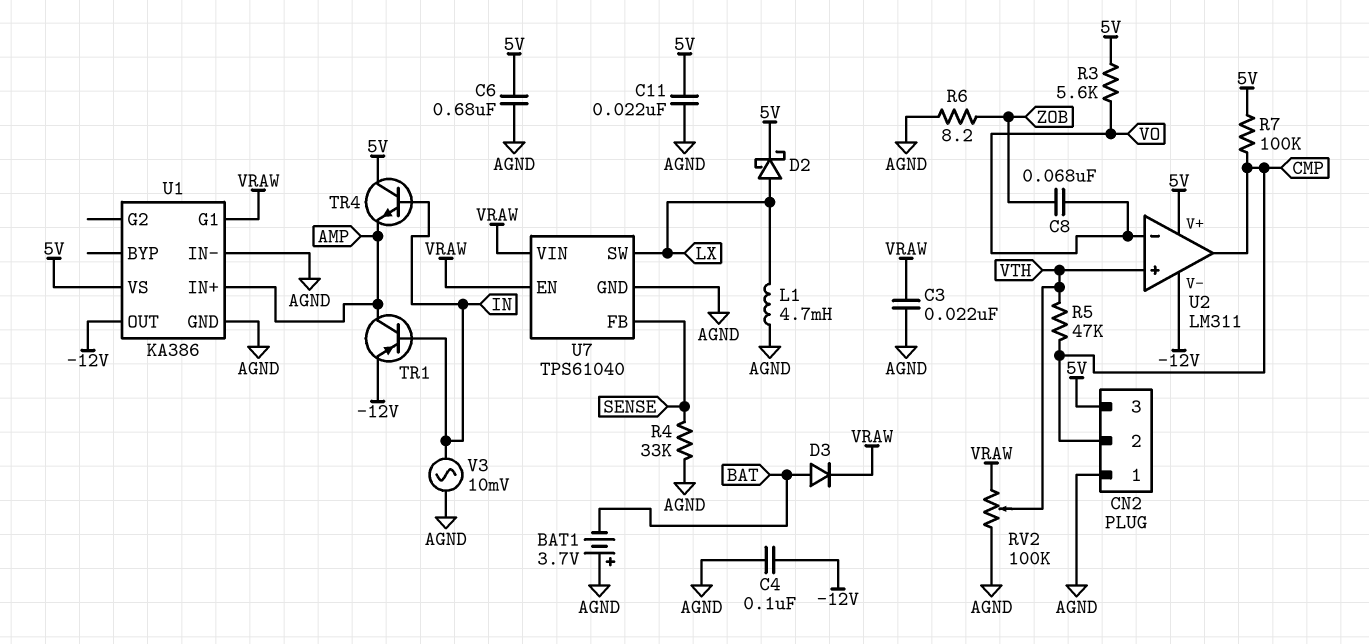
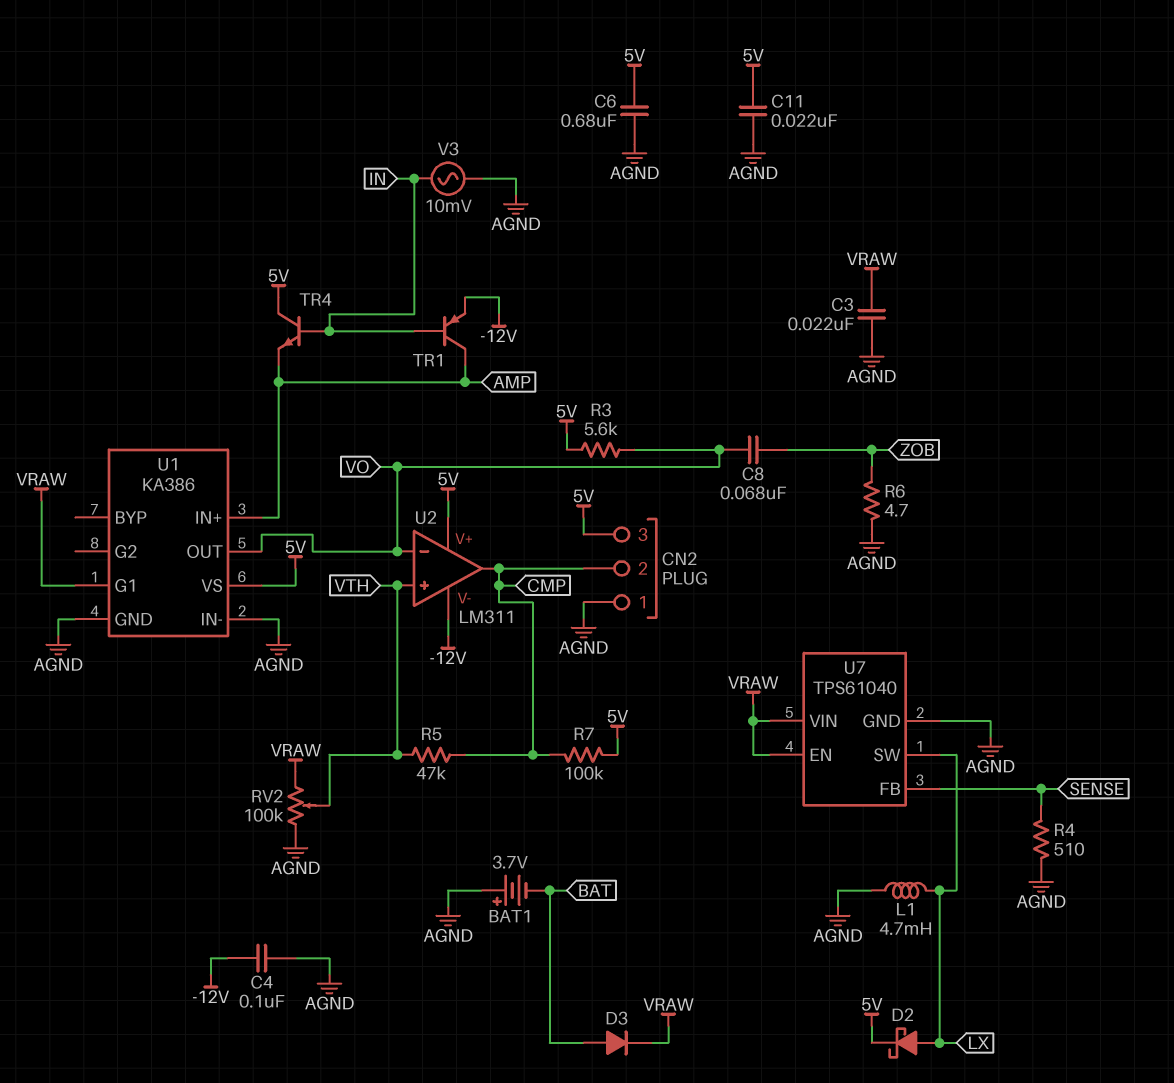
R4: 33k (AGND, SENSE) -> 510 (AGND, SENSE)
R6: 8.2 (AGND, ZOB) -> 4.7 (AGND, ZOB)
U1 pin OUT: -12V -> VO

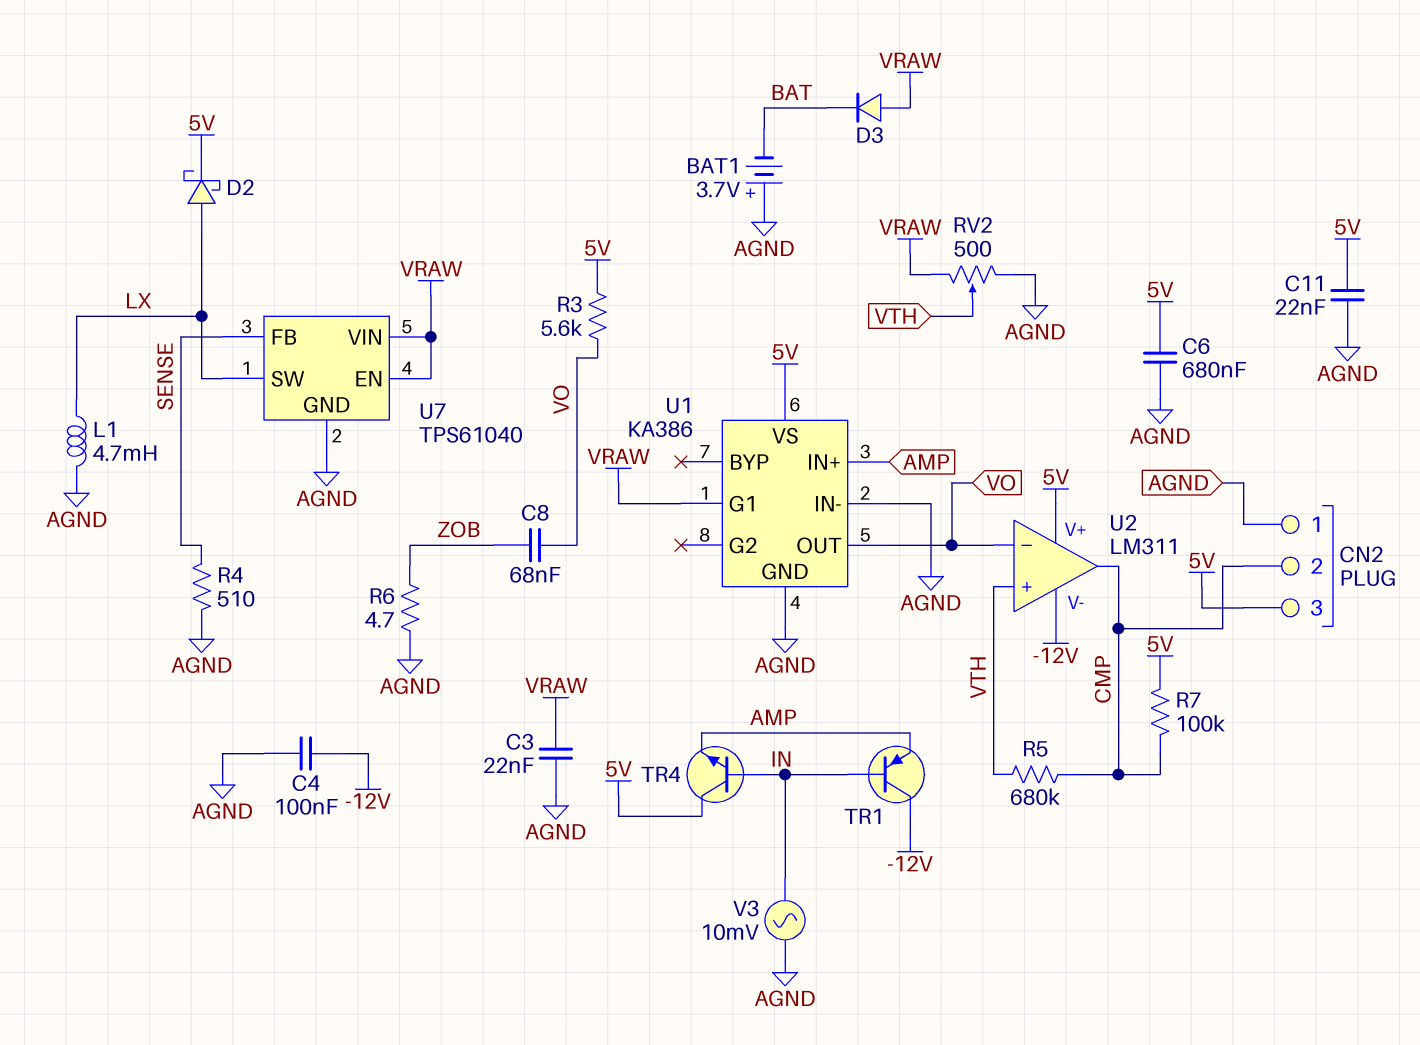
D3: diode (A BAT, K VRAW) -> diode (A VRAW, K BAT)
R5: 47k (CMP, VTH) -> 680k (CMP, VTH)
RV2: 100k (AGND, VRAW, wiper VTH) -> 500 (AGND, VRAW, wiper VTH)
TR1: PNP (B IN, C AMP, E -12V) -> PNP (B IN, C -12V, E AMP)

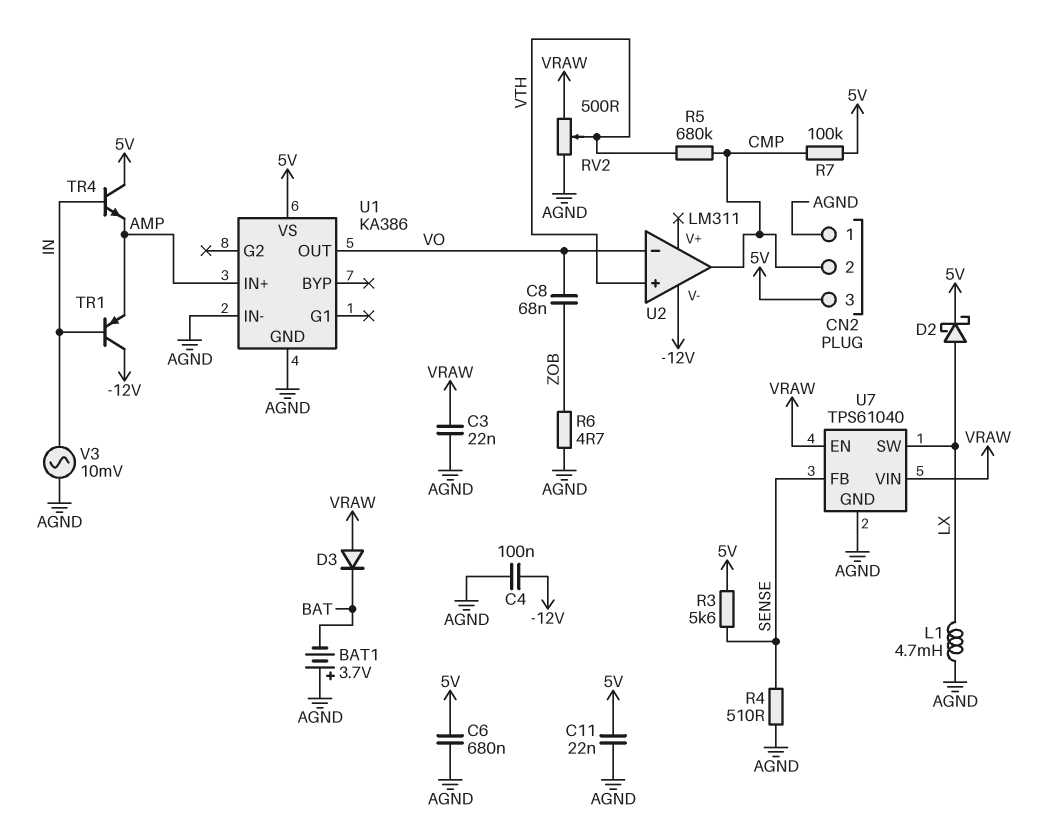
R3: 5.6k (5V, VO) -> 5.6k (5V, SENSE)
U1 pin G1: VRAW -> none
U2 pin V+: 5V -> none

